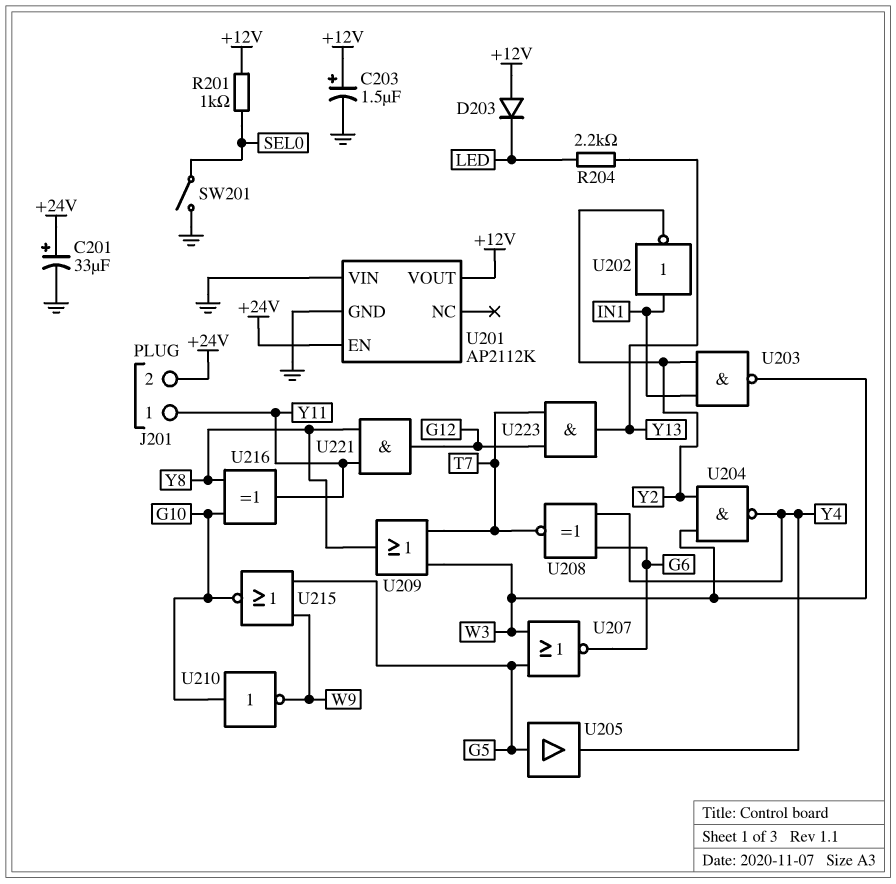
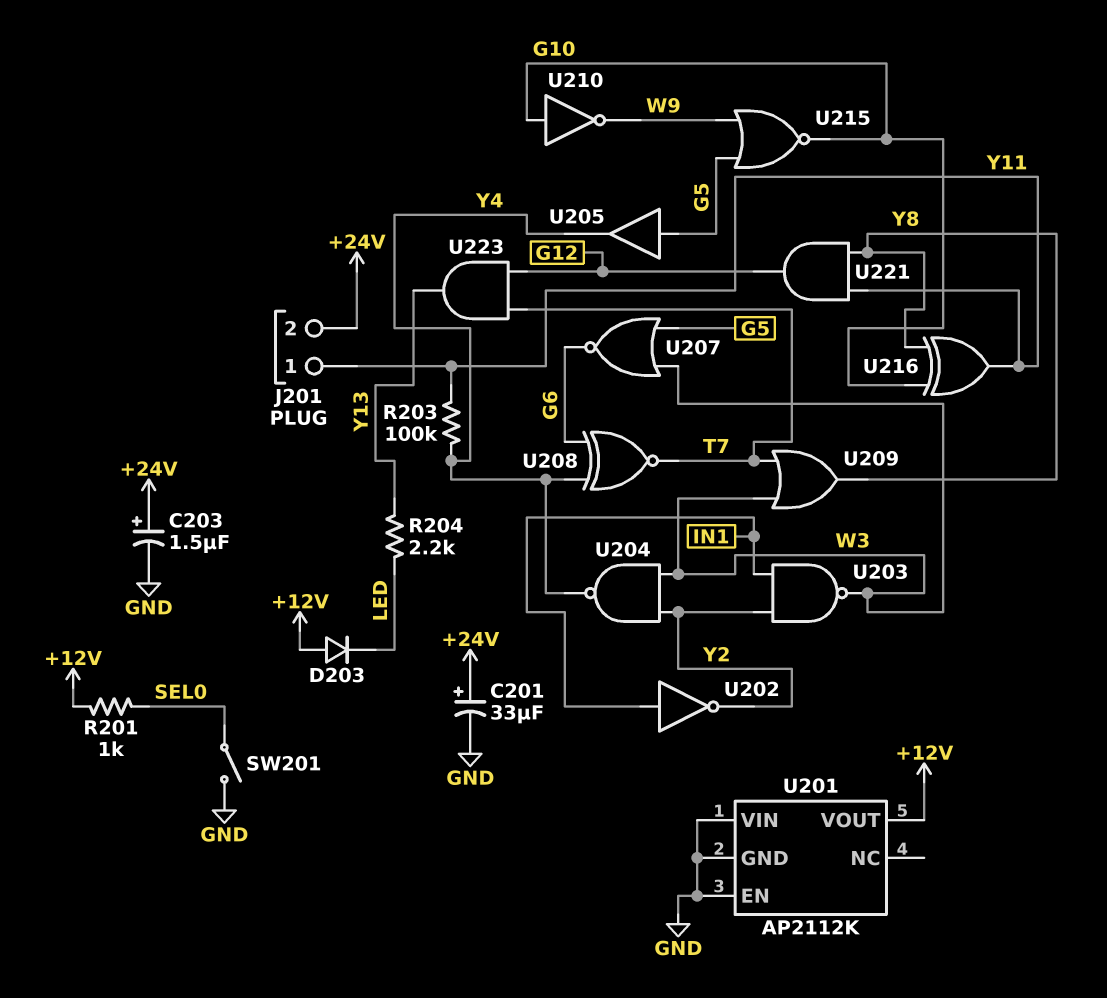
C203: 1.5uF (plus +12V, minus GND) -> 1.5uF (plus +24V, minus GND)
R203: none -> 100k (Y4, Y11)
U201 pin EN: +24V -> GND

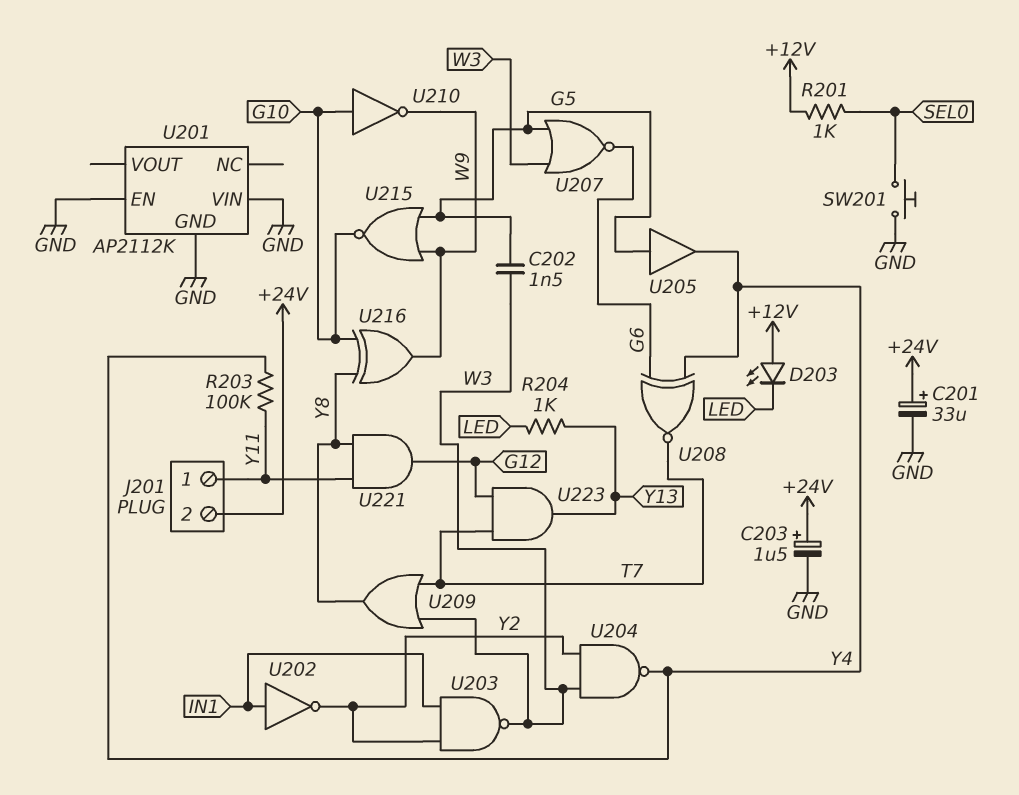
C202: none -> 1.5nF (G5, W3)
D203: diode (A +12V, K LED) -> LED (A +12V, K LED)
R204: 2.2k (LED, Y13) -> 1k (LED, Y13)
SW201: switch (GND, SEL0) -> button (GND, SEL0)
U201 pin VOUT: +12V -> none
U216: XOR (in G10, in Y8, out Y11) -> XOR (in G10, in Y8, out W9)

